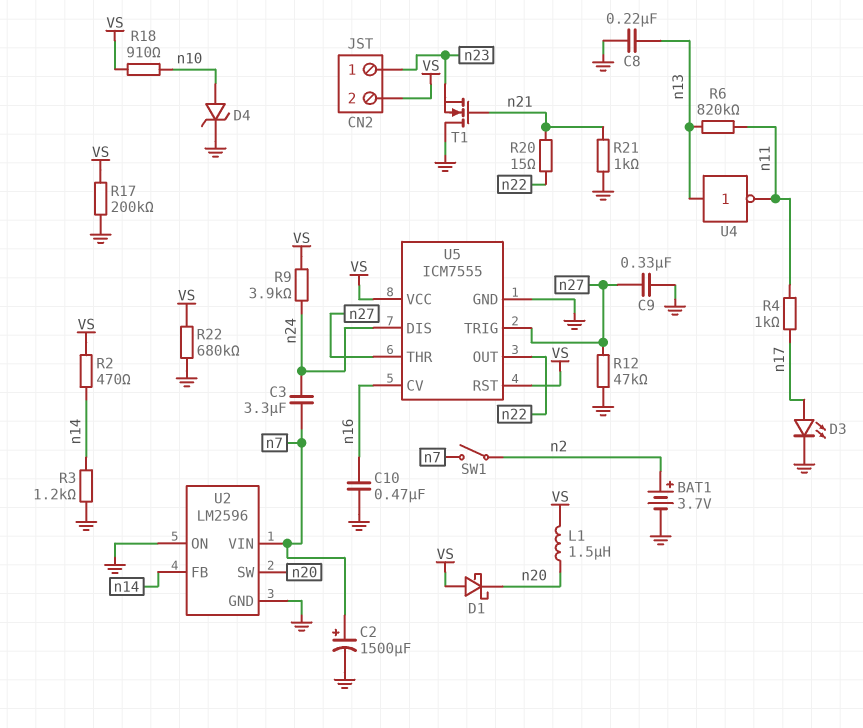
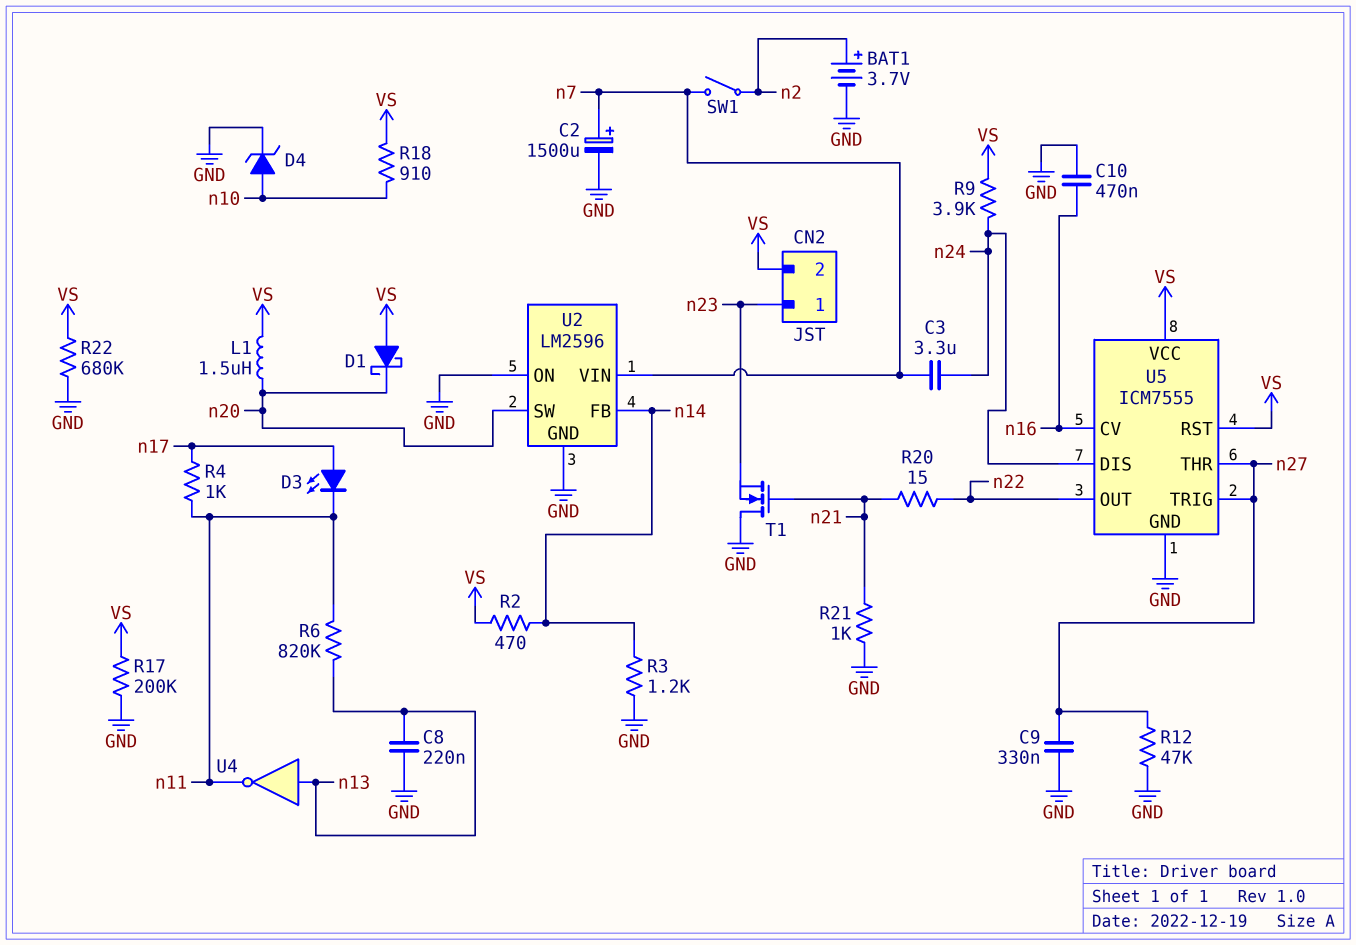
D3: LED (A n17, K GND) -> LED (A n17, K n11)

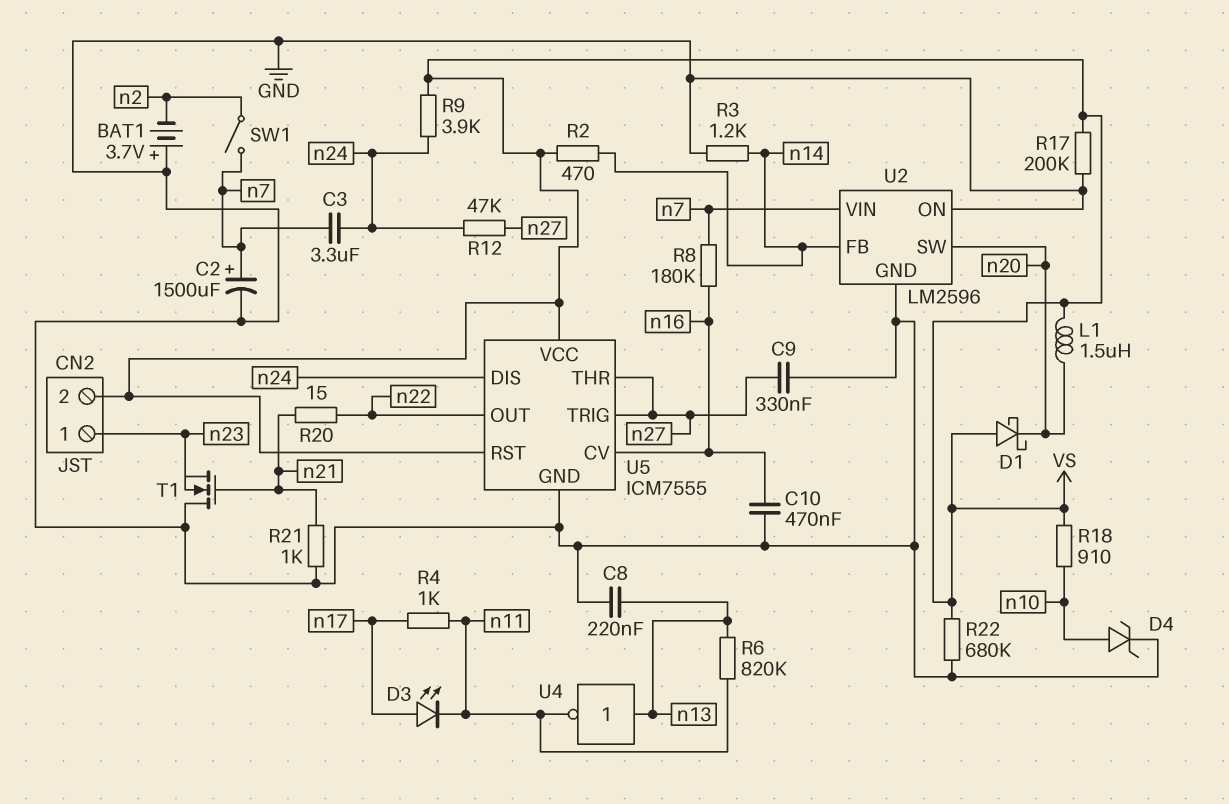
BAT1: 3.7V (plus n2, minus GND) -> 3.7V (plus GND, minus n2)
R8: none -> 180k (n7, n16)
R12: 47k (GND, n27) -> 47k (n24, n27)

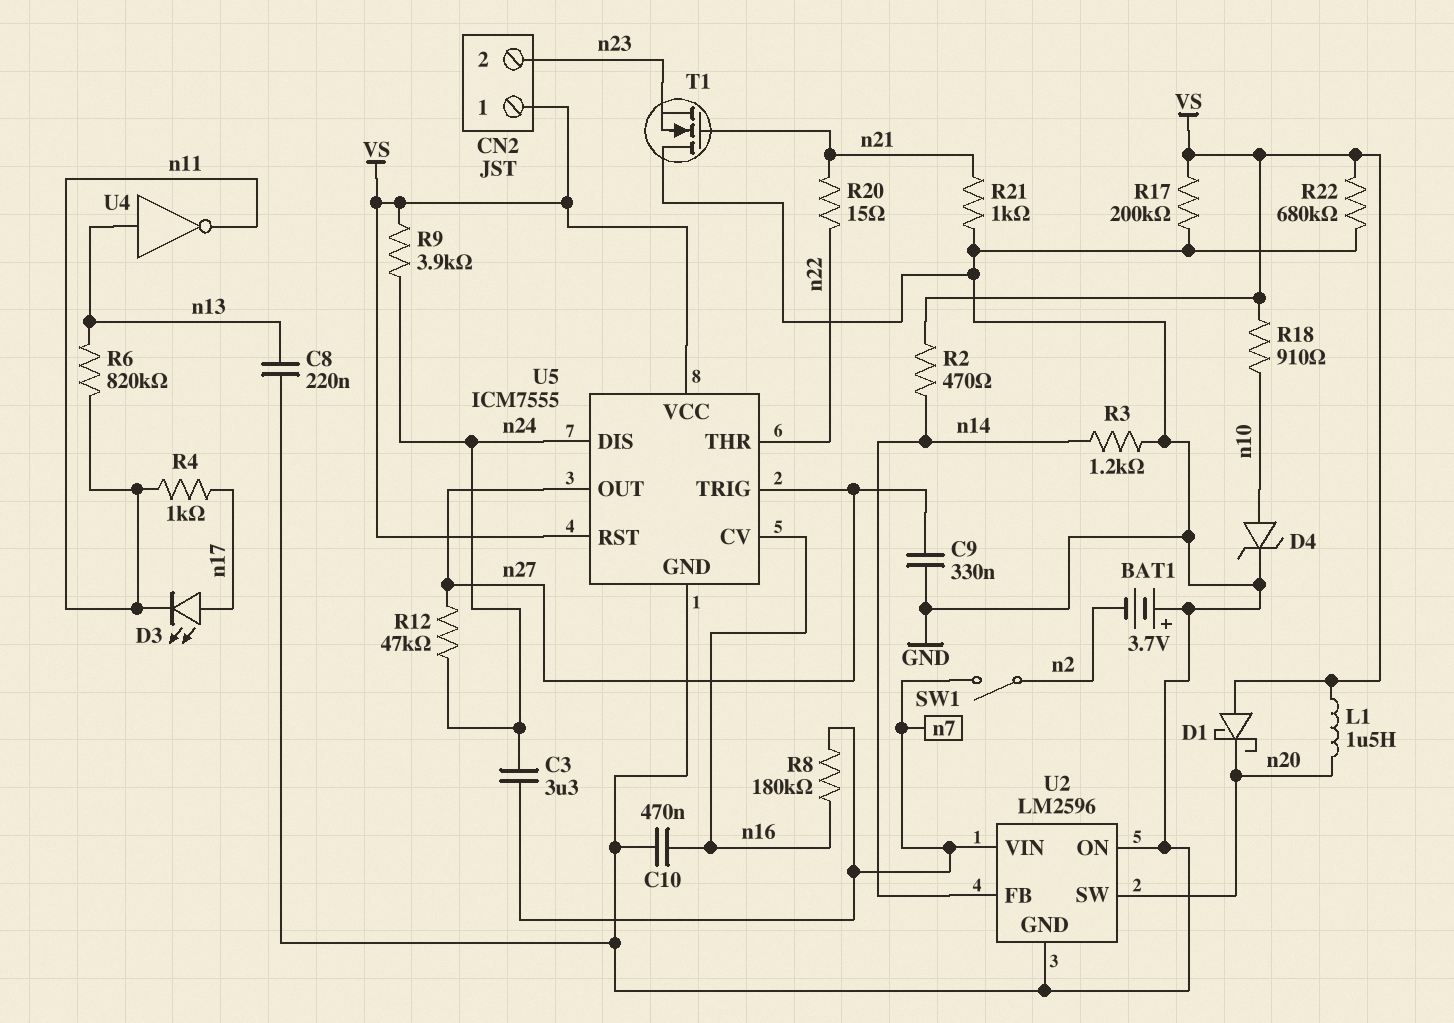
C2: 1500uF (plus n7, minus GND) -> none
CN2 pin 1: n23 -> VS
CN2 pin 2: VS -> n23
U5 pin OUT: n22 -> n27
U5 pin THR: n27 -> n22

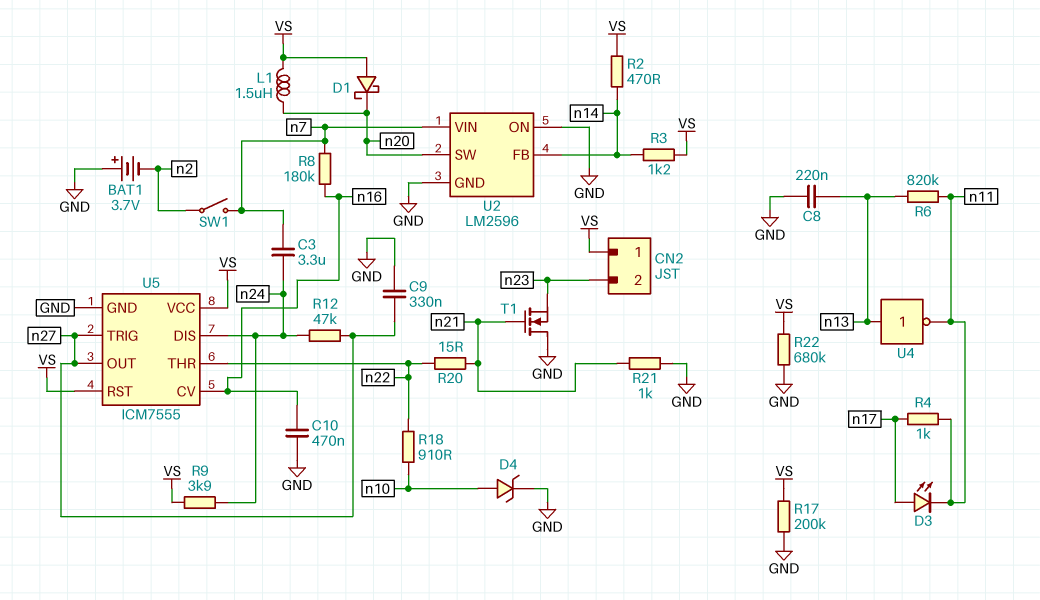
R3: 1.2k (GND, n14) -> 1.2k (VS, n14)
R18: 910 (VS, n10) -> 910 (n10, n22)

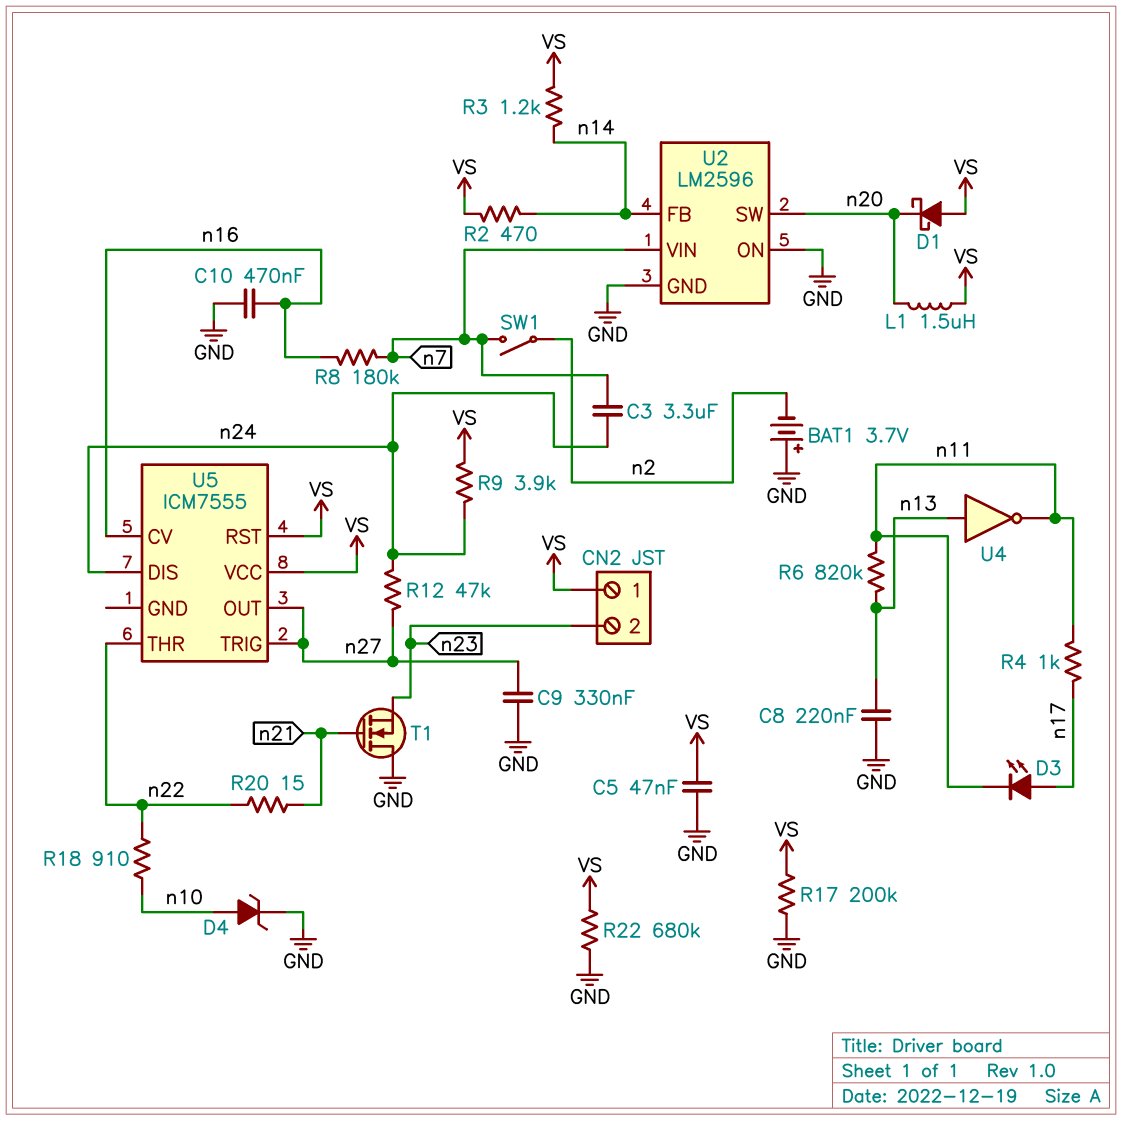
C5: none -> 47nF (GND, VS)
R21: 1k (GND, n21) -> none
U5 pin GND: GND -> none

